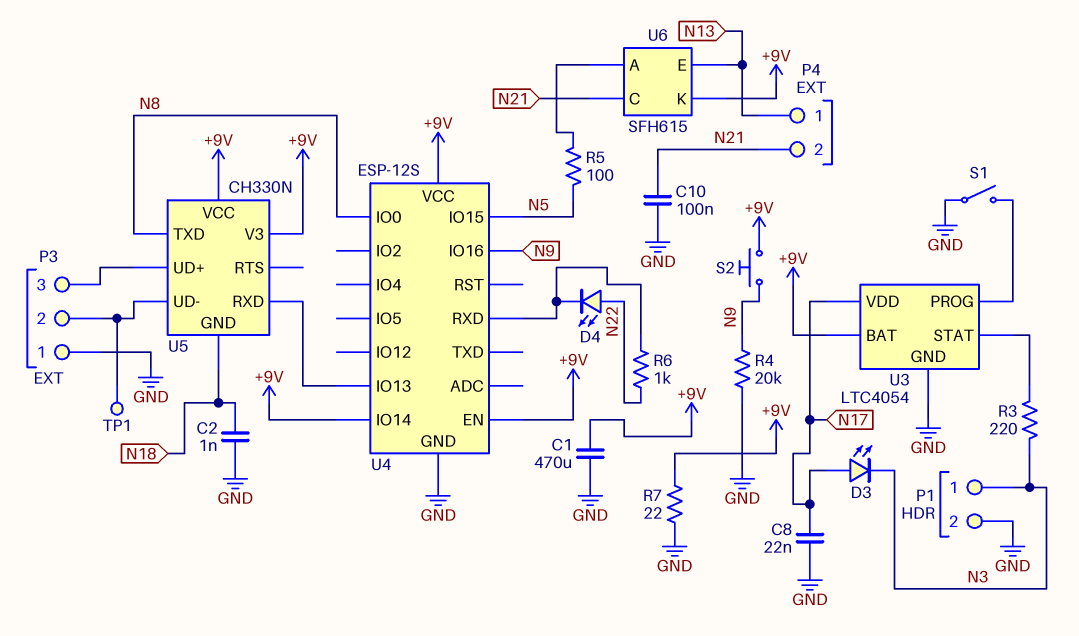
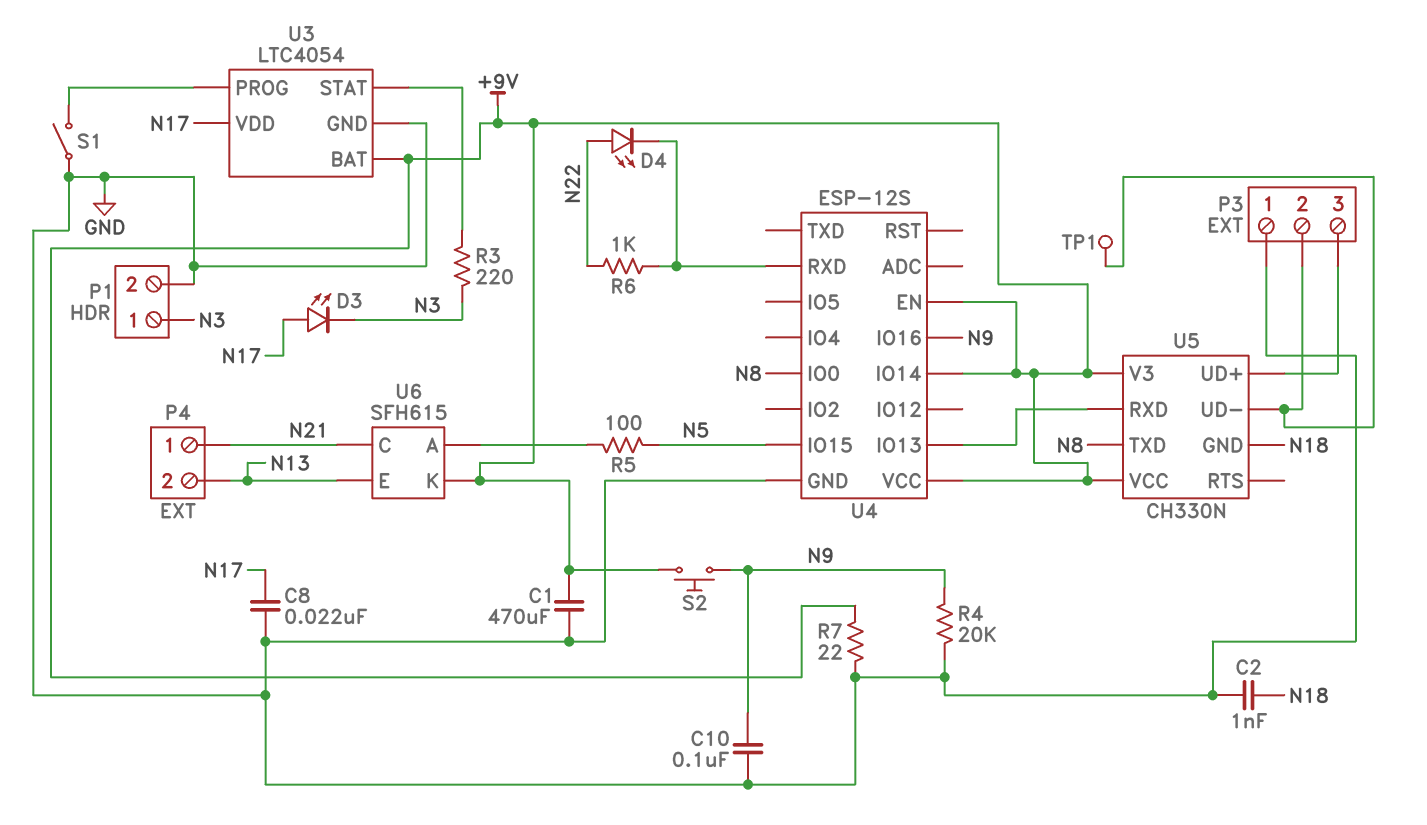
C10: 100nF (GND, N21) -> 100nF (GND, N9)
P4 pin 1: N13 -> N21
P4 pin 2: N21 -> N13

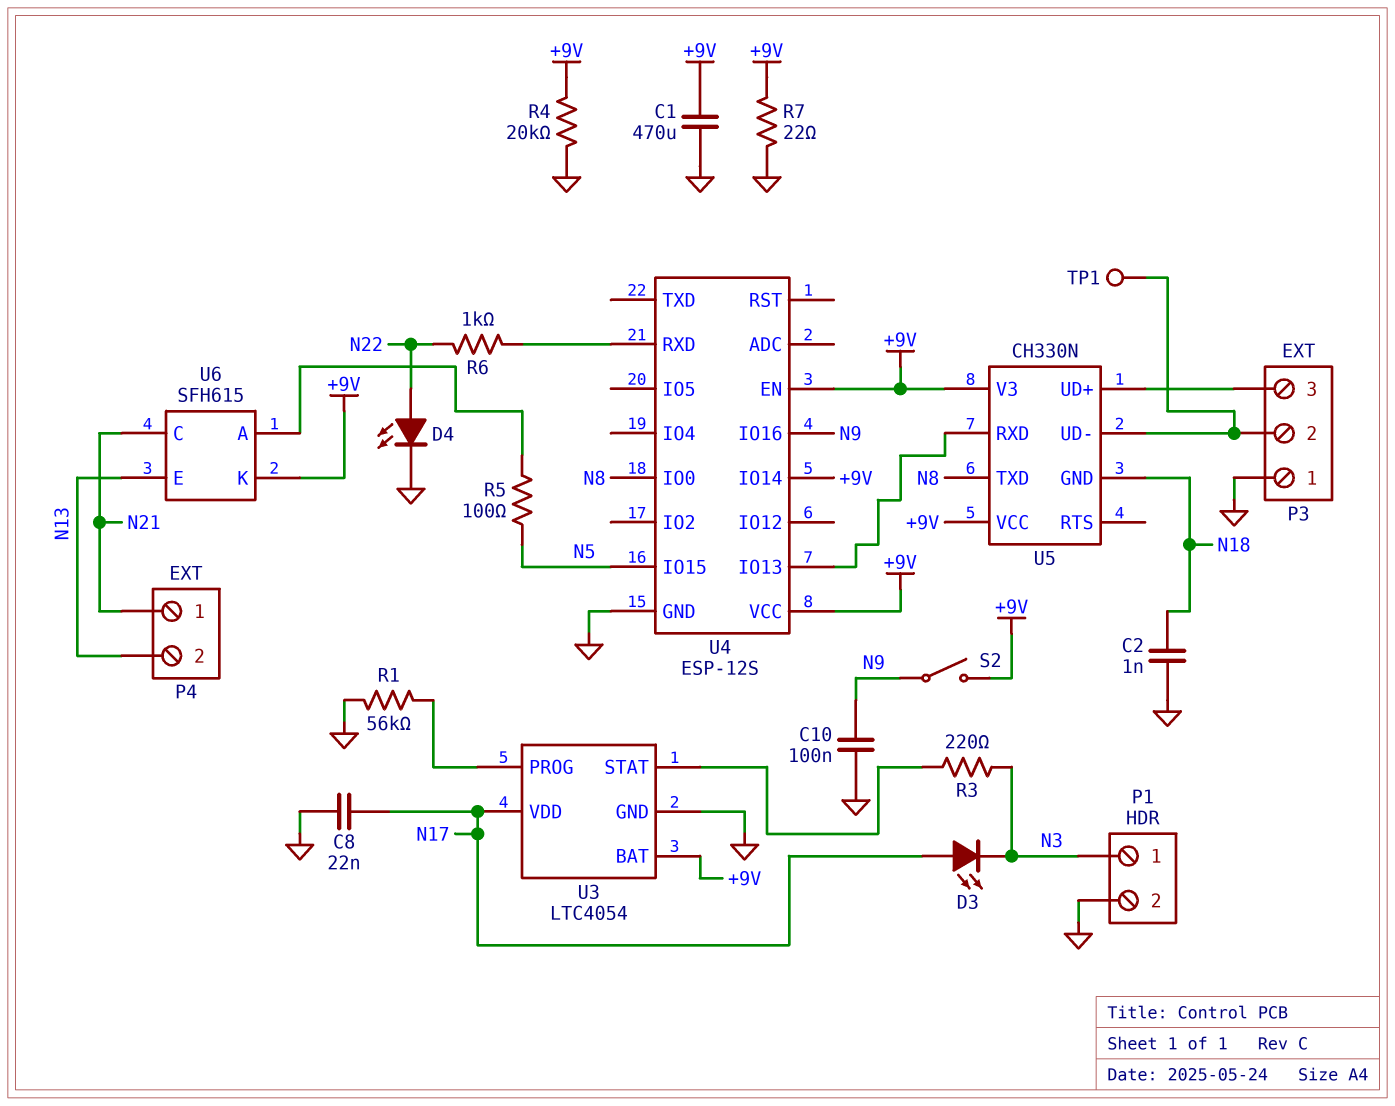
D4: LED (A N22, K U4/RXD) -> LED (A N22, K GND)
R1: none -> 56k (GND, U3/PROG)
R4: 20k (GND, N9) -> 20k (+9V, GND)
S1: switch (GND, U3/PROG) -> none
S2: button (+9V, N9) -> switch (+9V, N9)

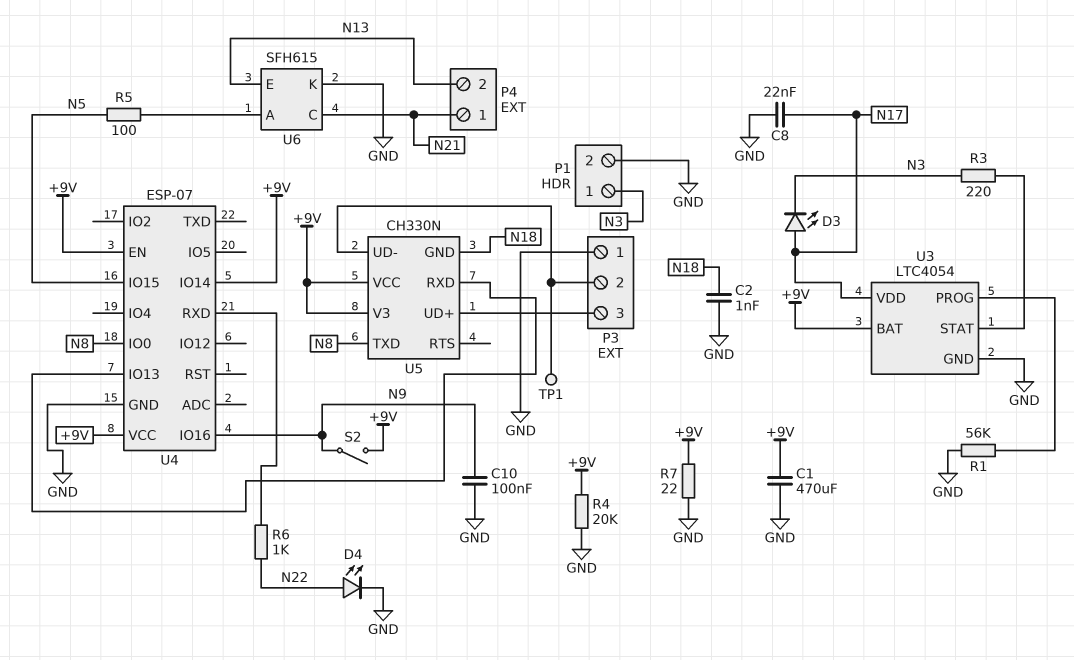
U4: ESP-12S -> ESP-07
U6 pin K: +9V -> GND

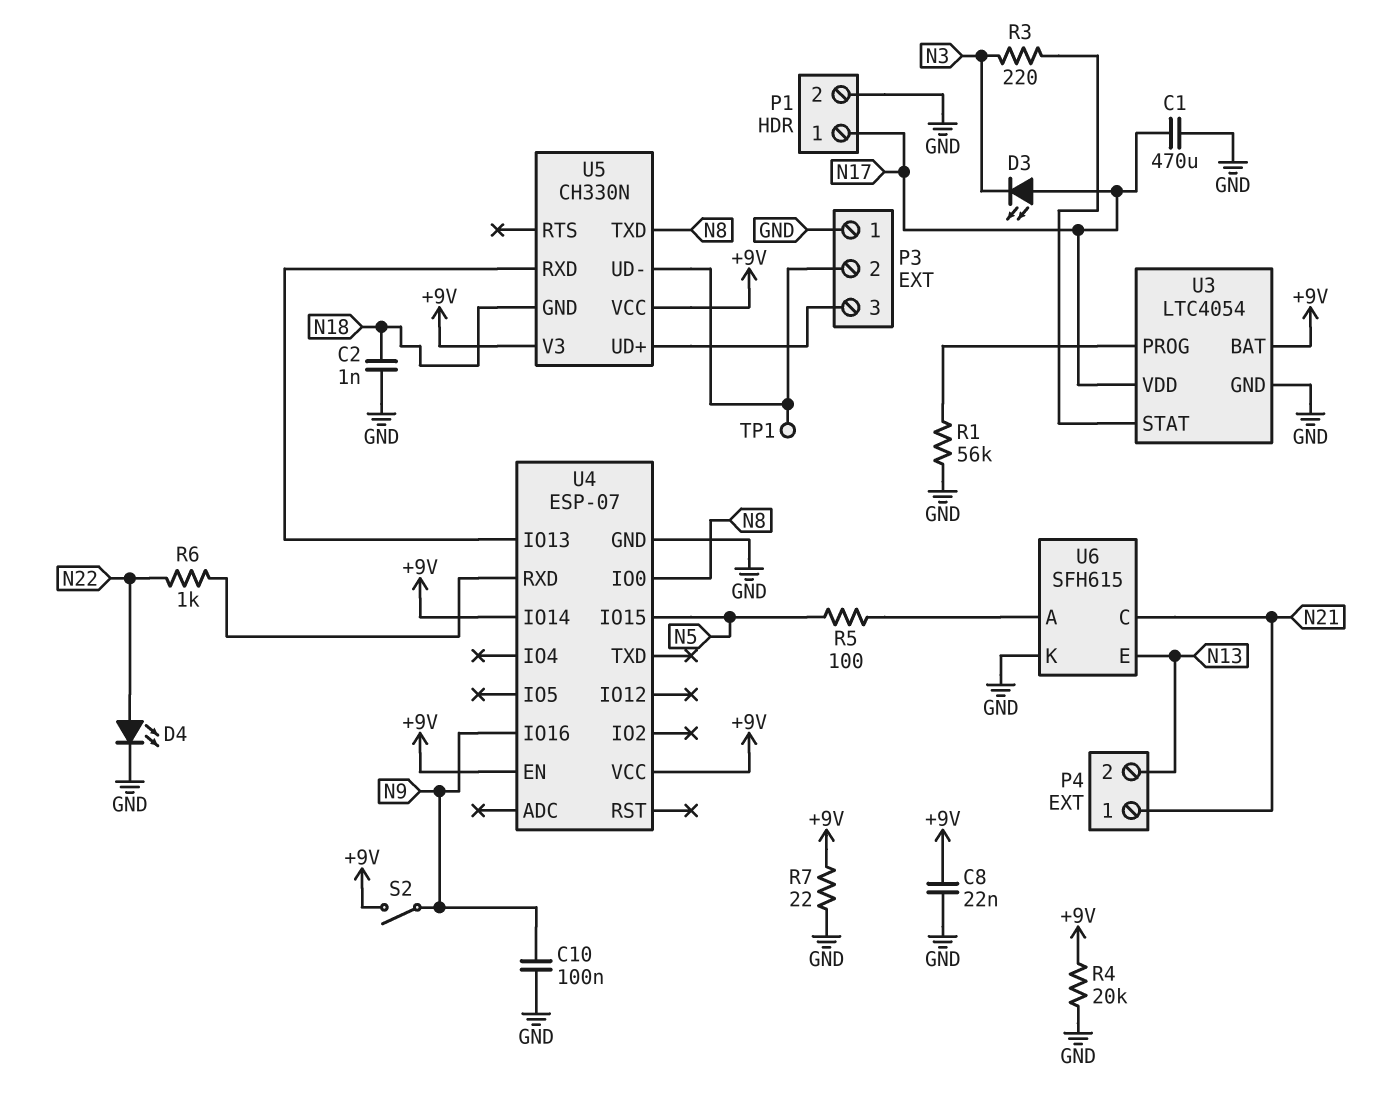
C1: 470uF (+9V, GND) -> 470uF (GND, N17)
C8: 22nF (GND, N17) -> 22nF (+9V, GND)
P1 pin 1: N3 -> N17

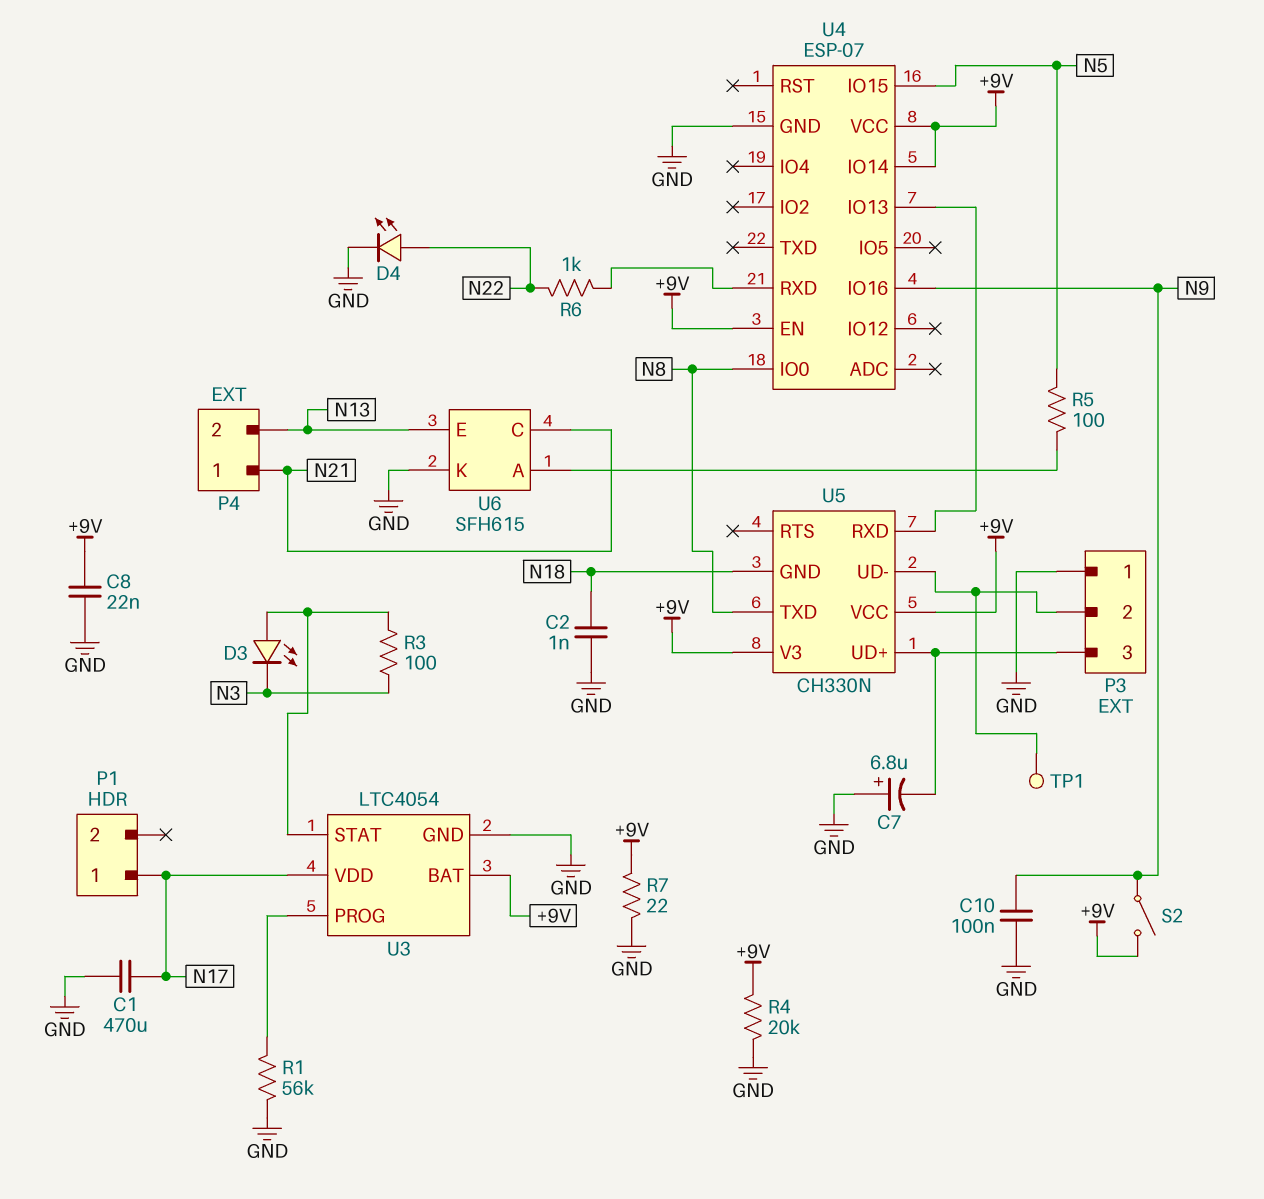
C7: none -> 6.8uF (plus GND, minus P3/3)
D3: LED (A N17, K N3) -> LED (A U3/STAT, K N3)
P1 pin 2: GND -> none
R3: 220 (N3, U3/STAT) -> 100 (N3, U3/STAT)

